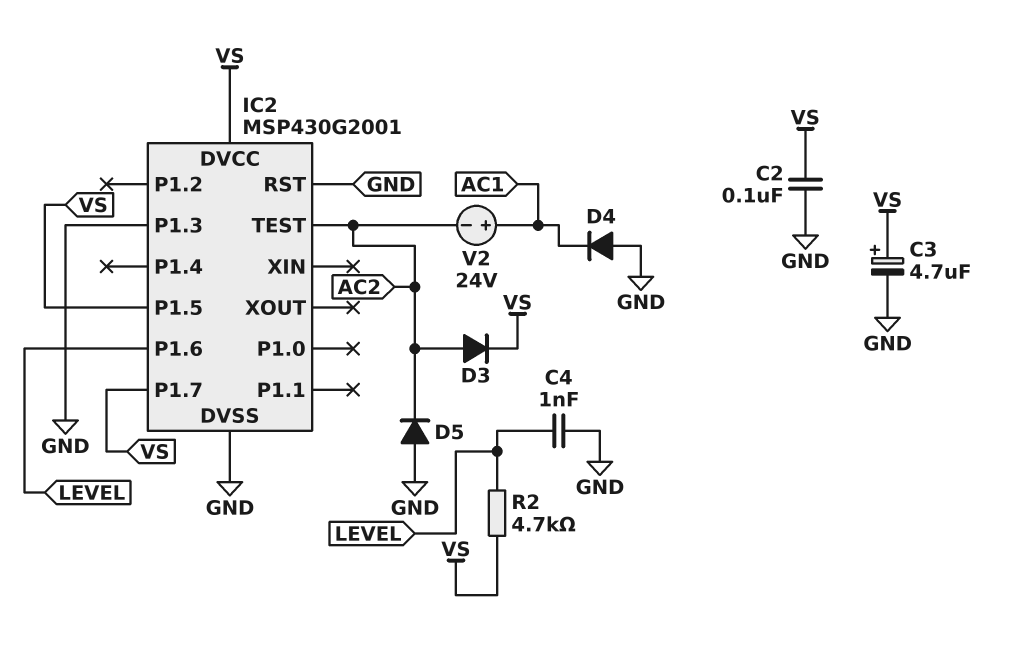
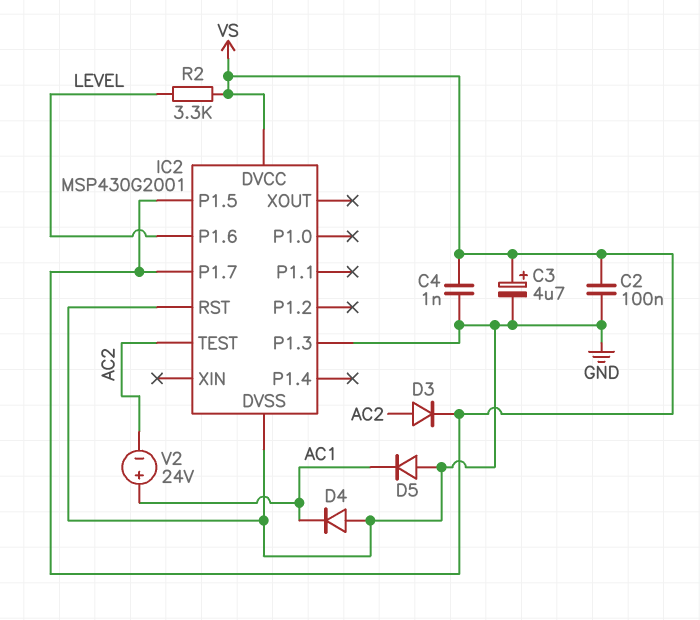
C4: 1nF (GND, LEVEL) -> 1nF (GND, VS)
D5: diode (A GND, K AC2) -> diode (A GND, K AC1)
R2: 4.7k (LEVEL, VS) -> 3.3k (LEVEL, VS)

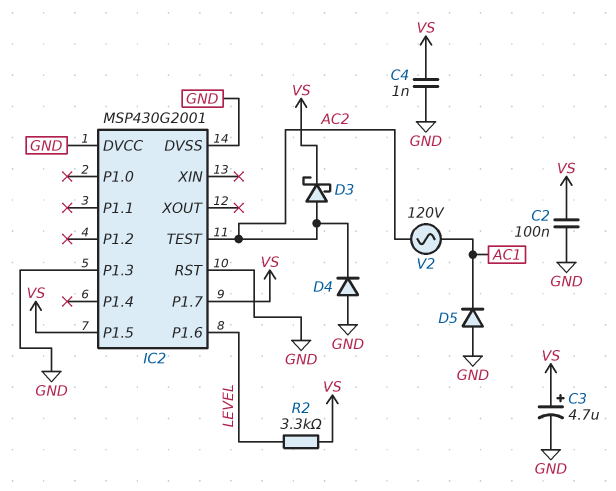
D3: diode (A AC2, K VS) -> schottky (A AC2, K VS)
D4: diode (A GND, K AC1) -> diode (A GND, K AC2)
IC2 pin DVCC: VS -> GND
V2: 24V (plus AC1, minus AC2) -> AC 120V (AC1, AC2)

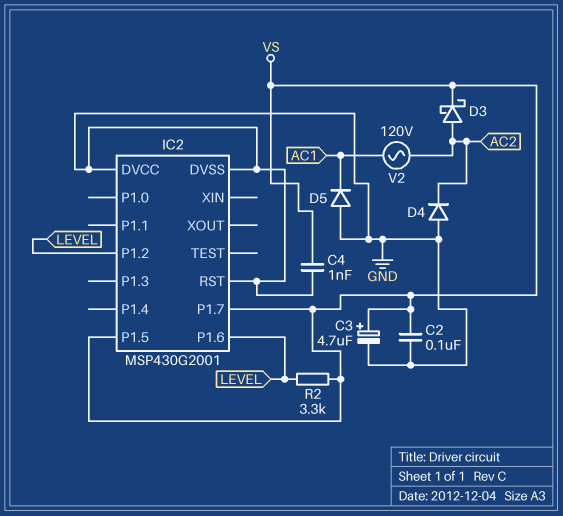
IC2 pin P1.2: none -> LEVEL
IC2 pin P1.3: GND -> none
IC2 pin TEST: AC2 -> none

